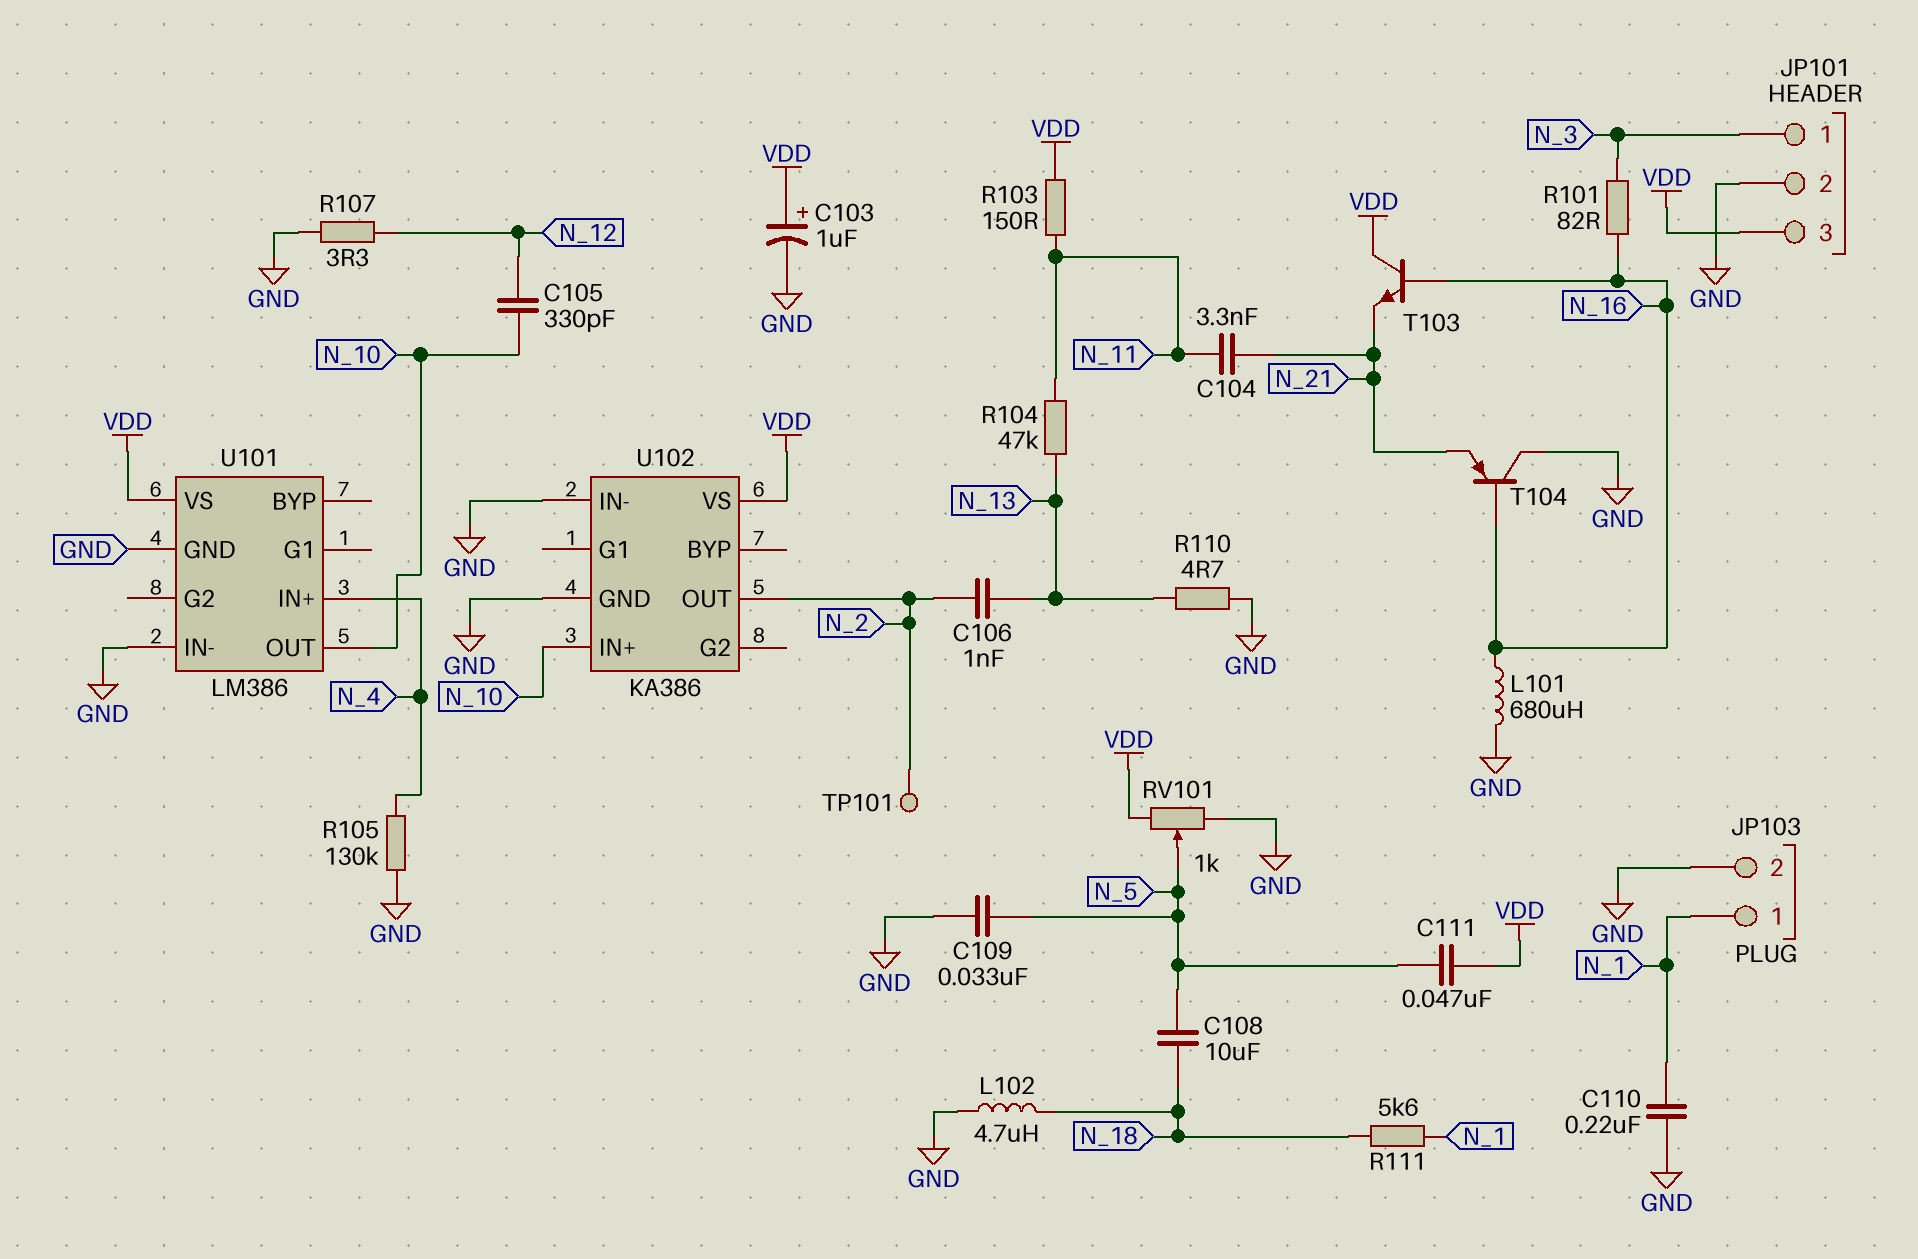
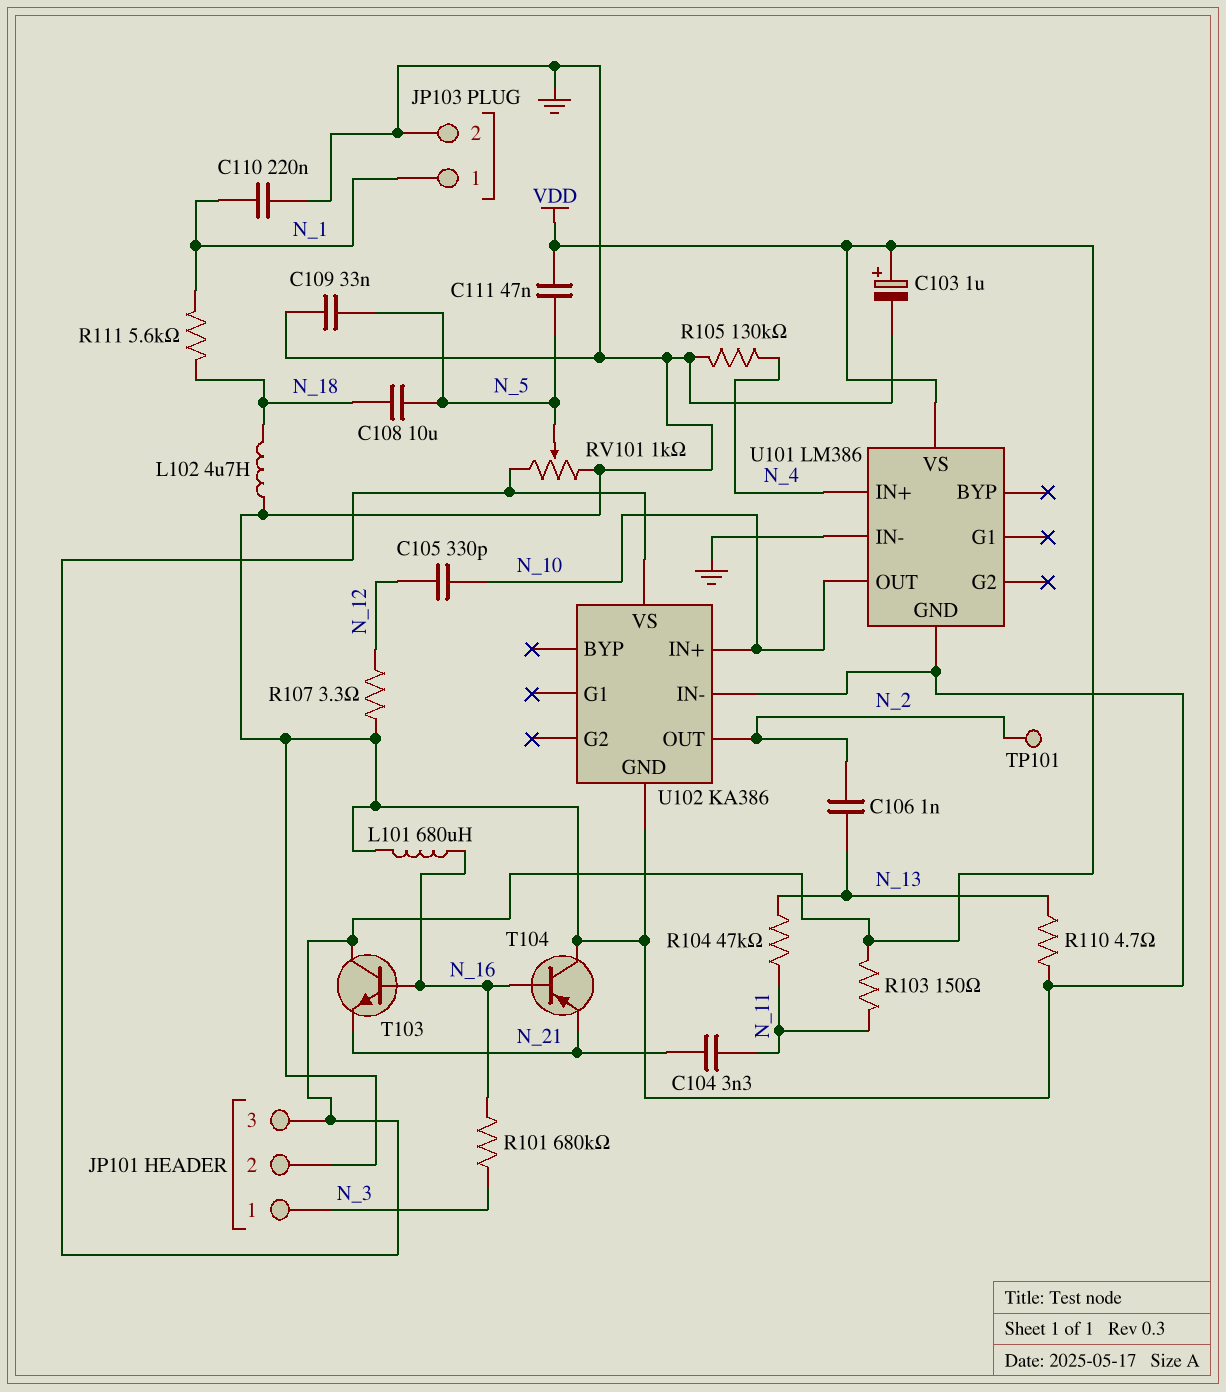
R101: 82 (N_3, N_16) -> 680k (N_3, N_16)

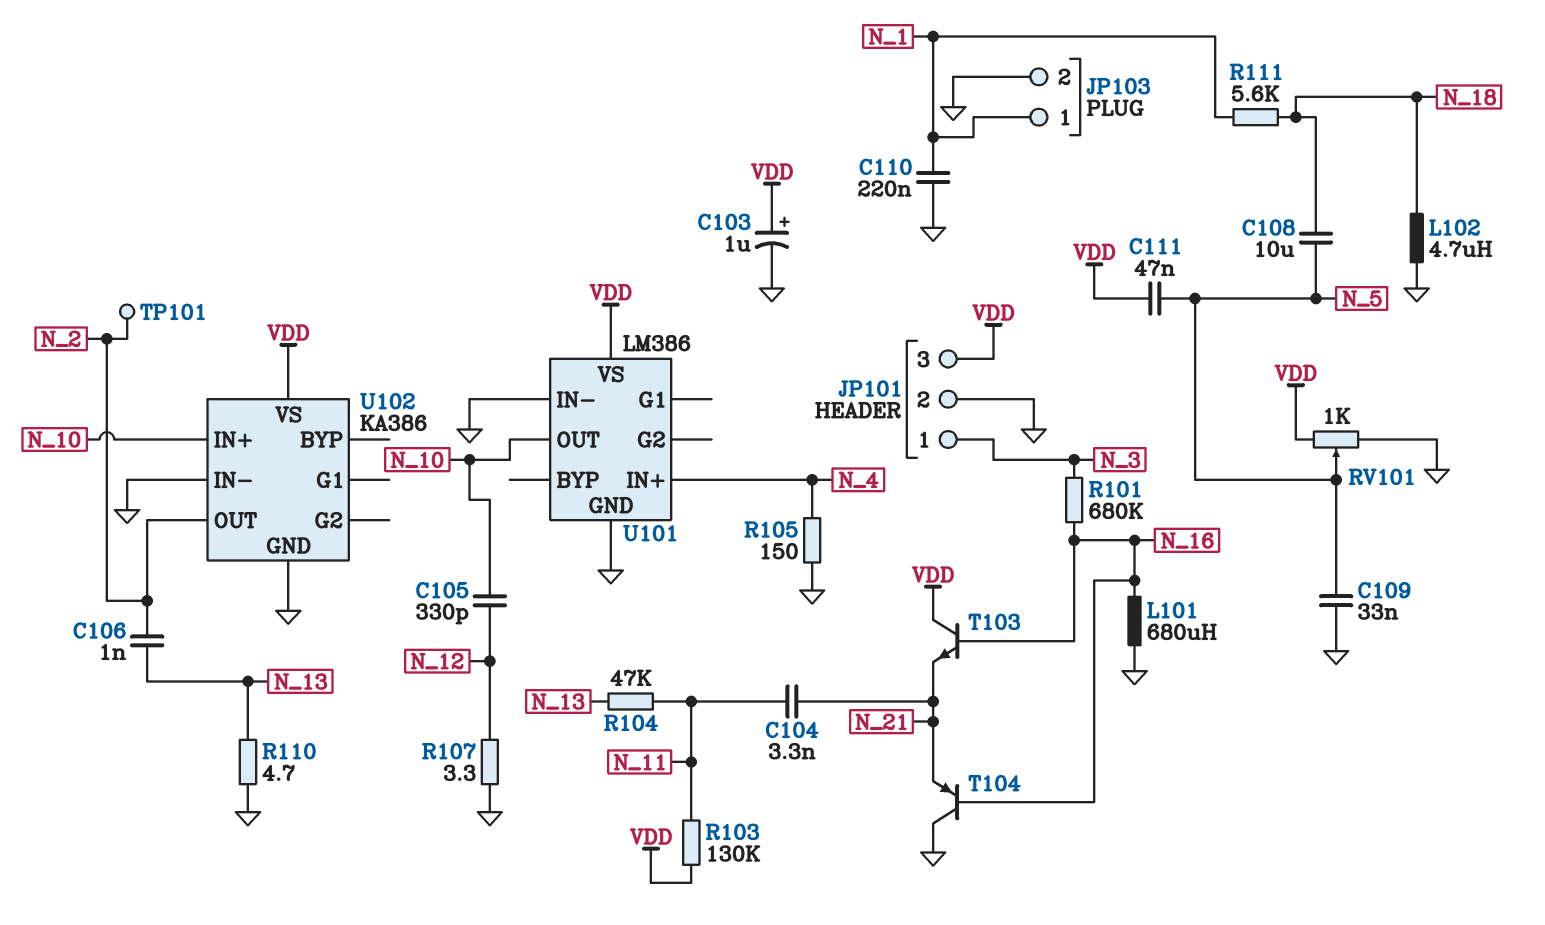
R103: 150 (N_11, VDD) -> 130k (N_11, VDD)
R105: 130k (GND, N_4) -> 150 (GND, N_4)

